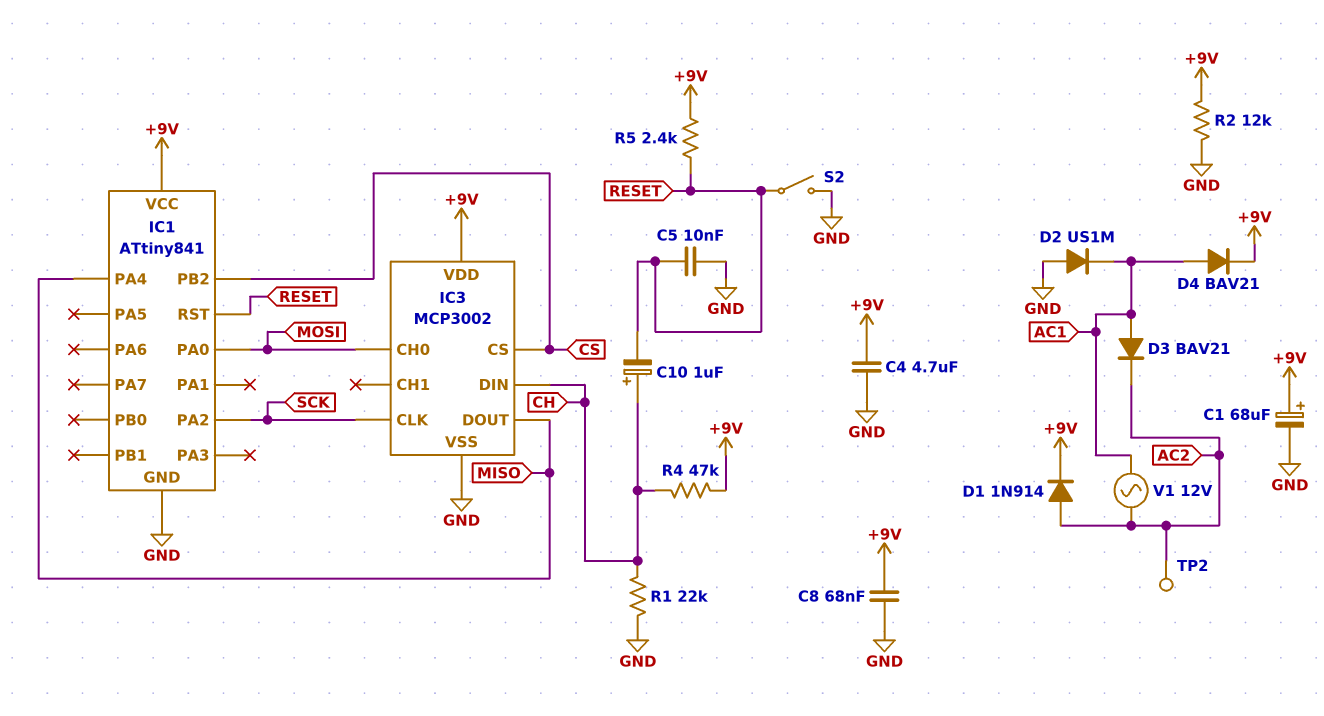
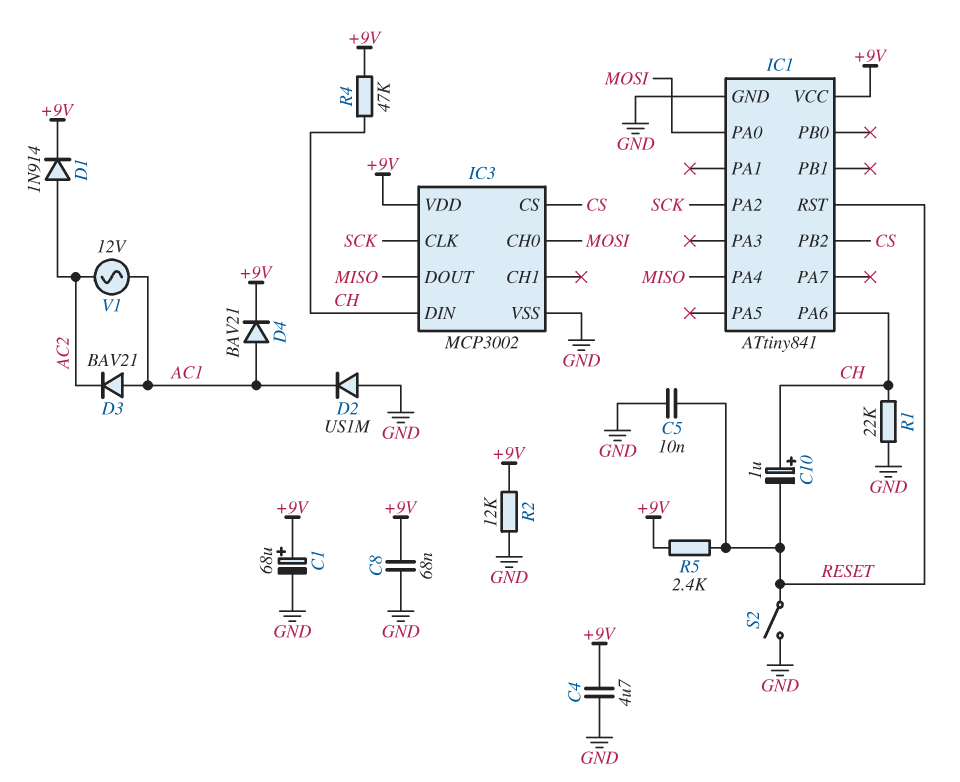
IC1 pin PA6: none -> CH
TP2: test point (AC2) -> none

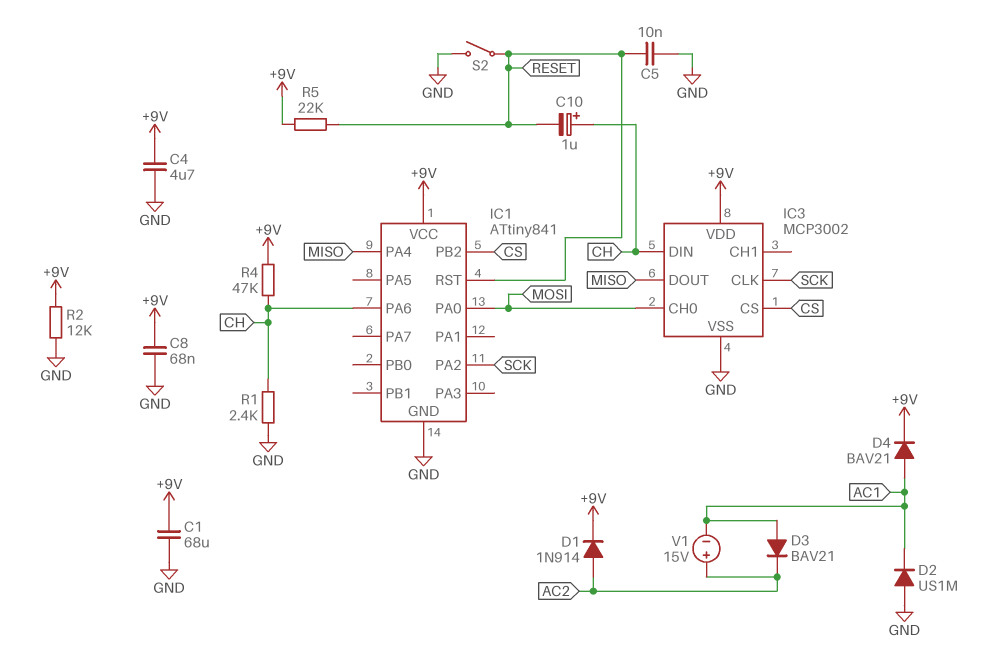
C1: 68uF (plus +9V, minus GND) -> 68uF (+9V, GND)
R1: 22k (CH, GND) -> 2.4k (CH, GND)
R5: 2.4k (+9V, RESET) -> 22k (+9V, RESET)
V1: AC 12V (AC1, AC2) -> 15V (plus AC2, minus AC1)

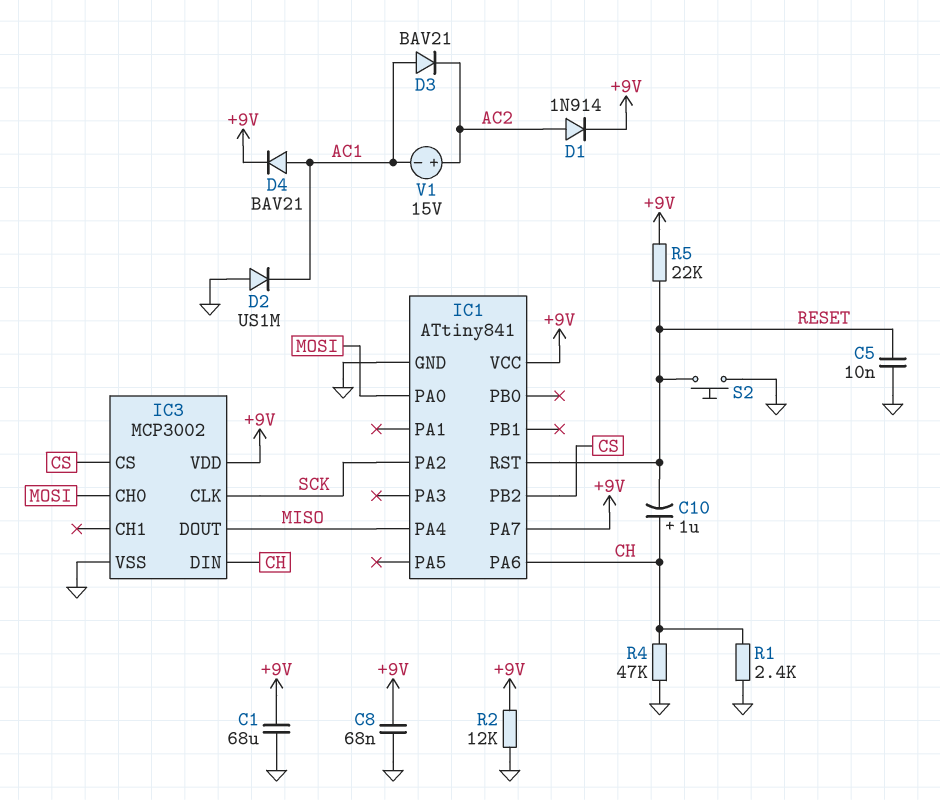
C4: 4.7uF (+9V, GND) -> none
IC1 pin PA7: none -> +9V
R4: 47k (+9V, CH) -> 47k (CH, GND)
S2: switch (GND, RESET) -> button (GND, RESET)

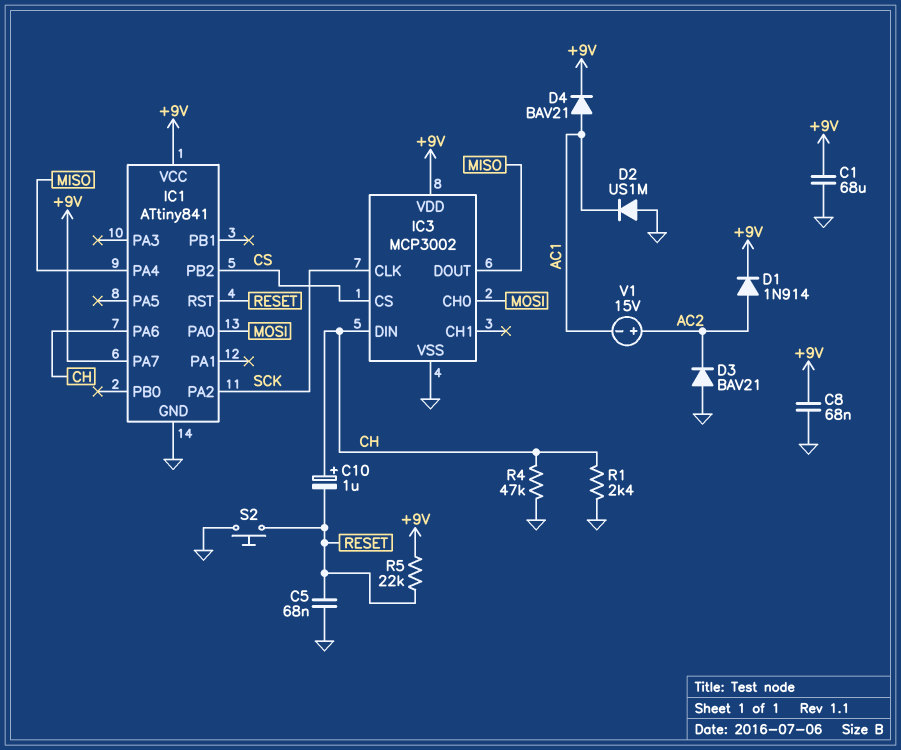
C5: 10nF (GND, RESET) -> 68nF (GND, RESET)
D3: diode BAV21 (A AC1, K AC2) -> diode BAV21 (A GND, K AC2)
R2: 12k (+9V, GND) -> none

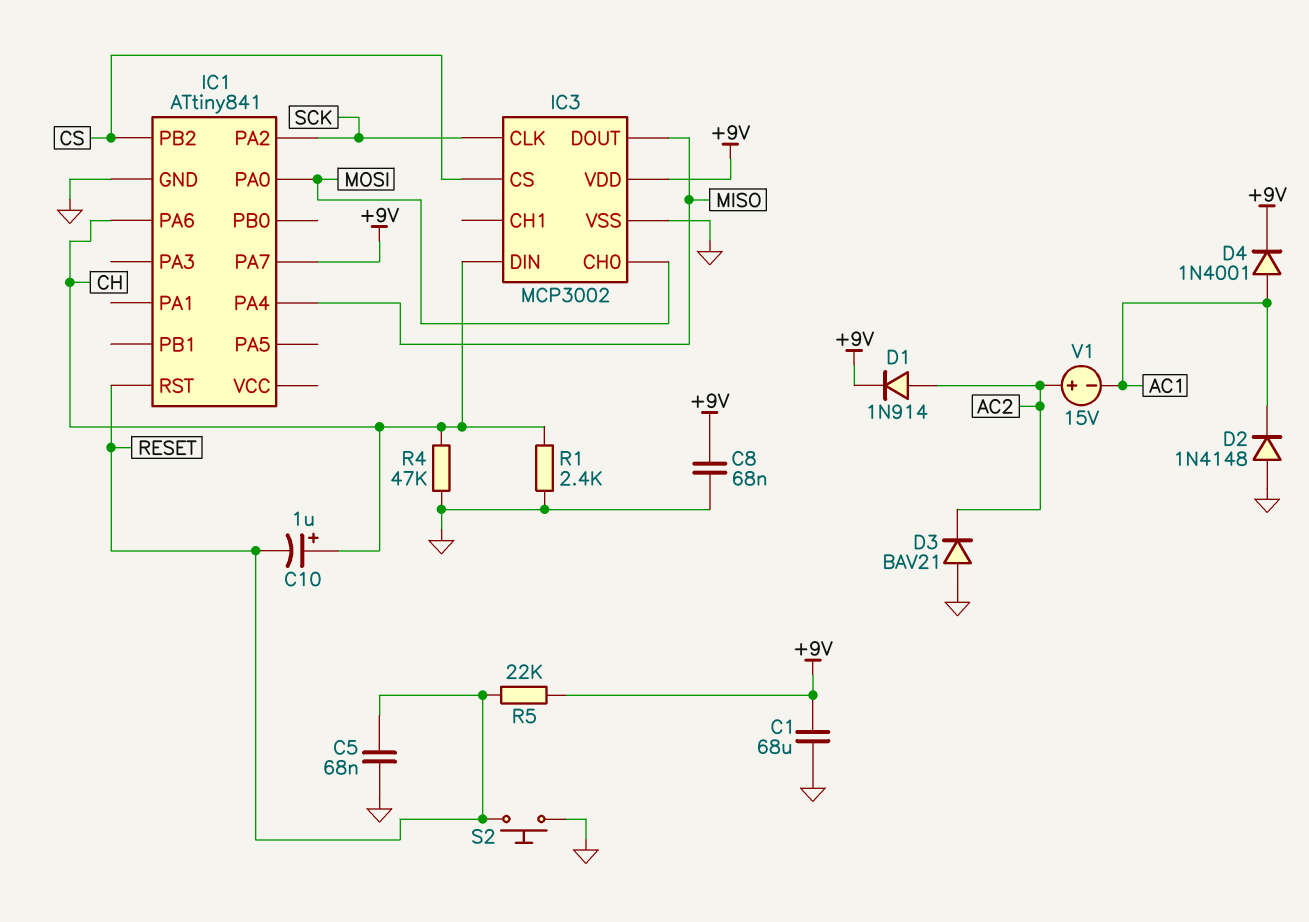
D2: diode US1M (A GND, K AC1) -> diode 1N4148 (A GND, K AC1)
D4: diode BAV21 (A AC1, K +9V) -> diode 1N4001 (A AC1, K +9V)
IC1 pin VCC: +9V -> none

